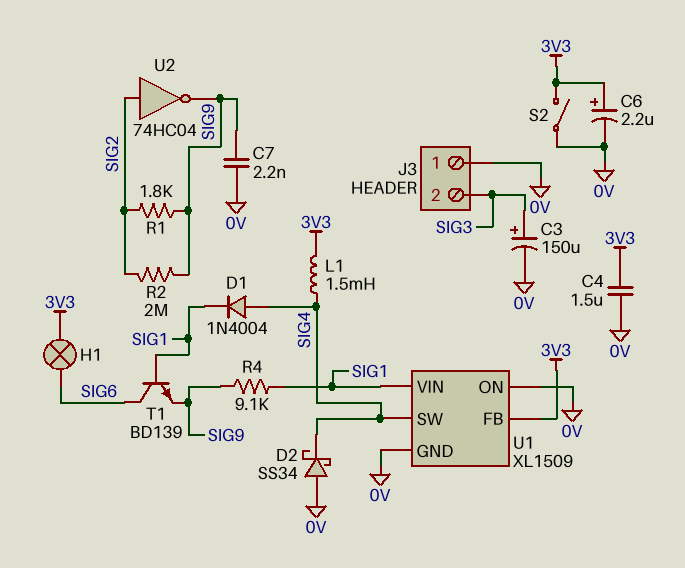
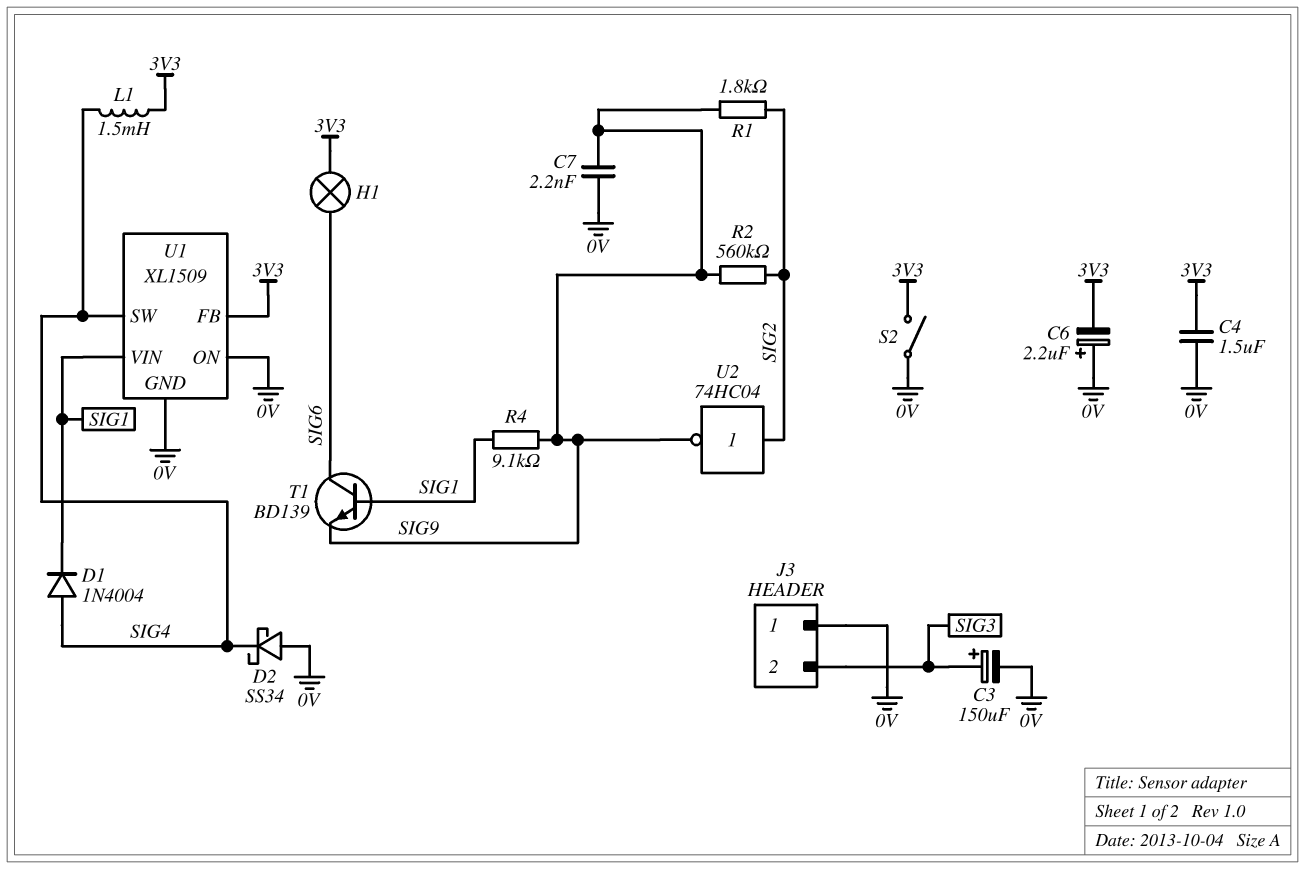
C6: 2.2uF (plus 3V3, minus 0V) -> 2.2uF (plus 0V, minus 3V3)
R2: 2M (SIG2, SIG9) -> 560k (SIG2, SIG9)

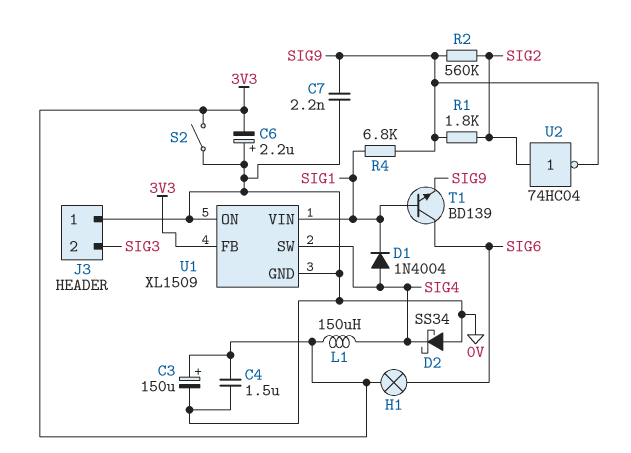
C3: 150uF (plus SIG3, minus 0V) -> 150uF (plus 3V3, minus 0V)
L1: 1.5mH (3V3, SIG4) -> 150uH (3V3, SIG4)
R4: 9.1k (SIG1, SIG9) -> 6.8k (SIG1, SIG9)

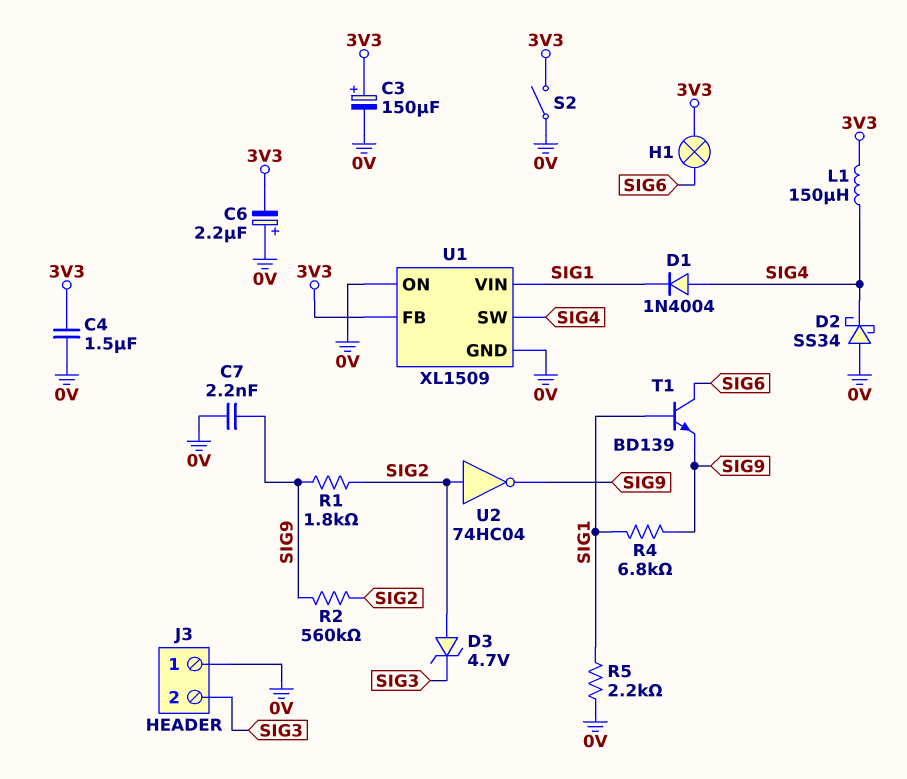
D3: none -> zener 4.7V (A SIG2, K SIG3)
R5: none -> 2.2k (0V, SIG1)

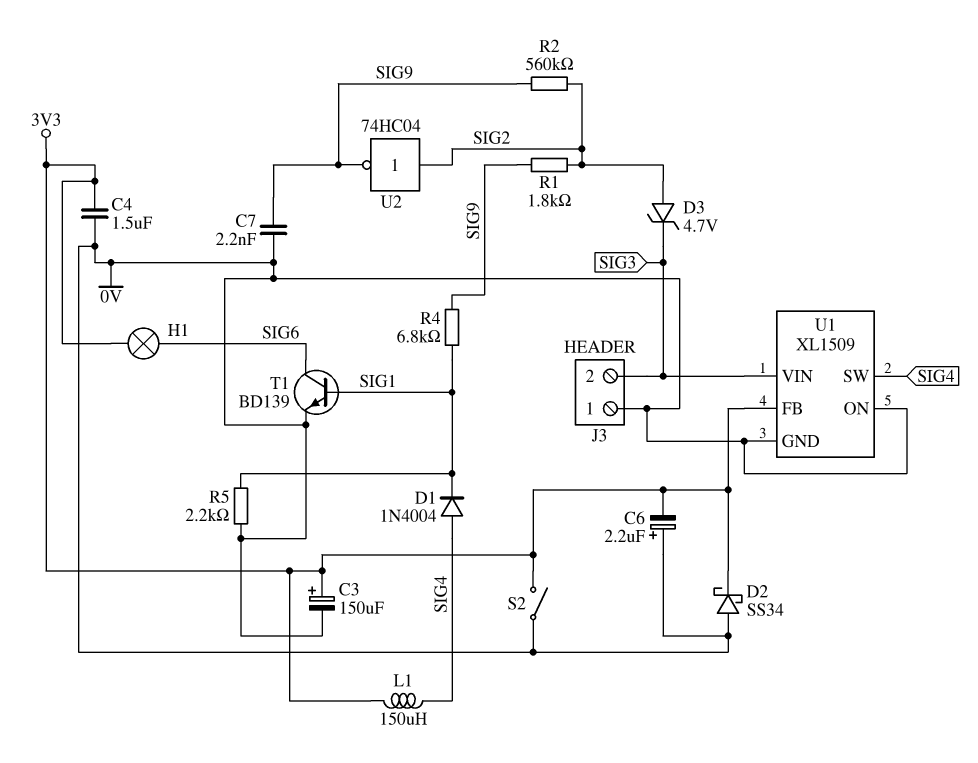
D2: schottky SS34 (A 0V, K SIG4) -> schottky SS34 (A 0V, K 3V3)
T1: NPN BD139 (B SIG1, C SIG6, E SIG9) -> NPN BD139 (B SIG1, C SIG6, E 0V)
U1 pin VIN: SIG1 -> SIG3

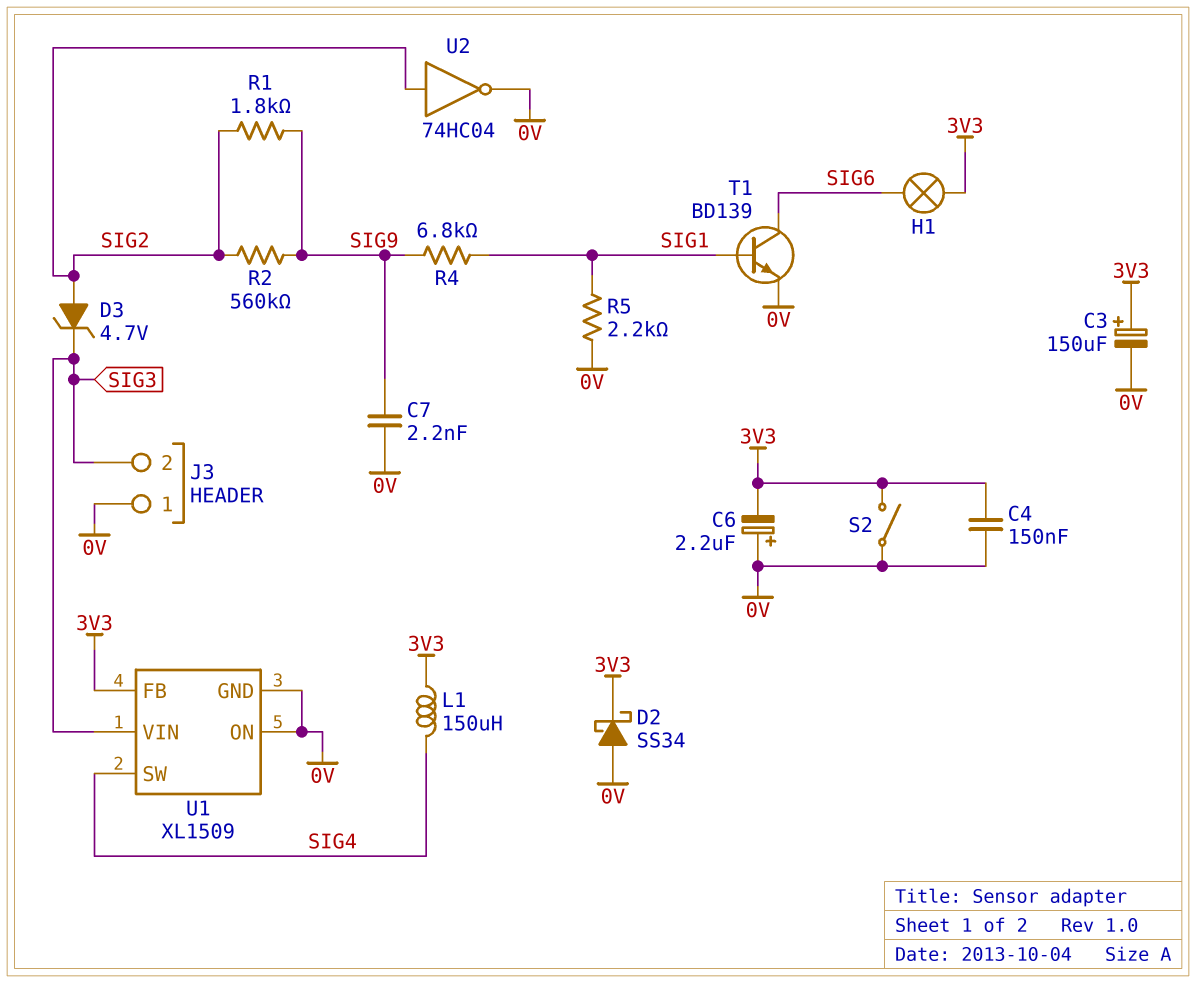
C4: 1.5uF (0V, 3V3) -> 150nF (0V, 3V3)
D1: diode 1N4004 (A SIG4, K SIG1) -> none
U2: NOT 74HC04 (in SIG2, out SIG9) -> NOT 74HC04 (in SIG2, out 0V)

